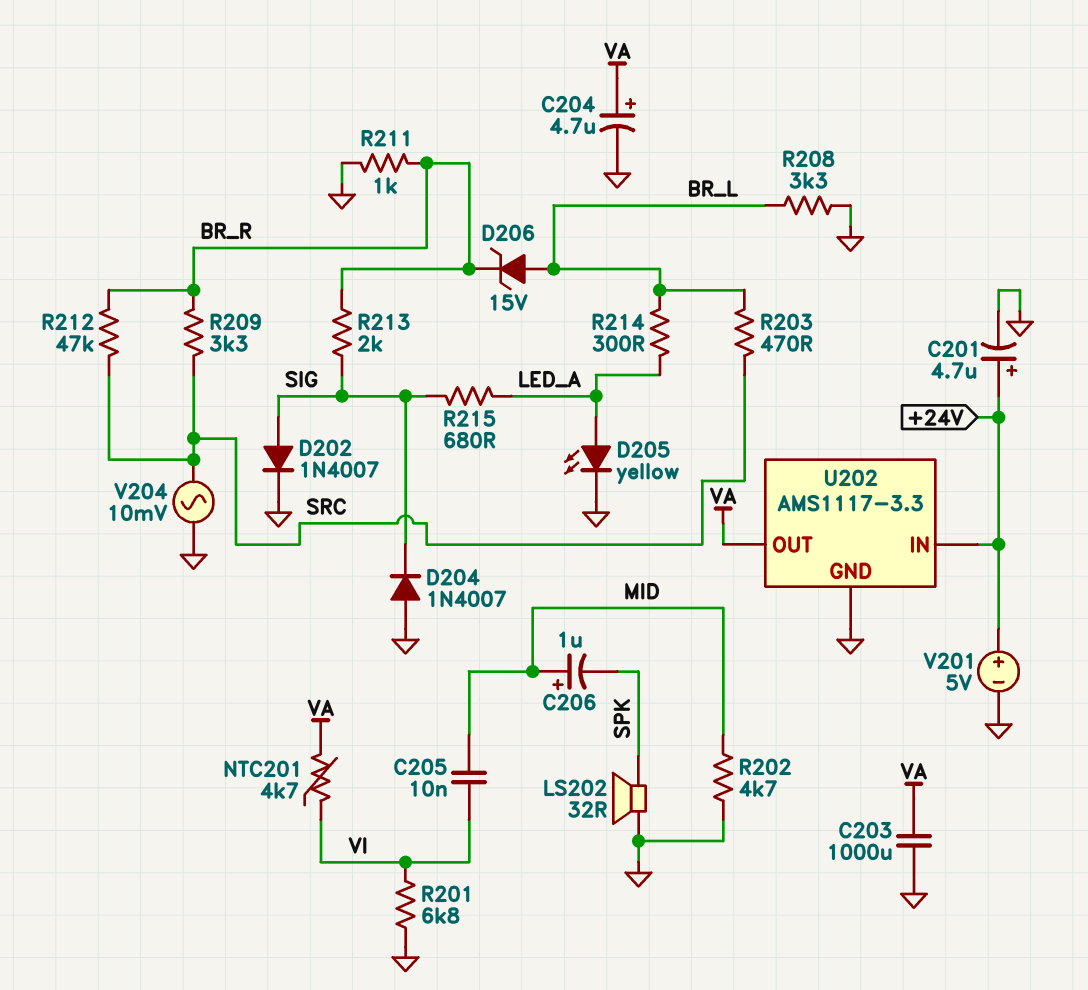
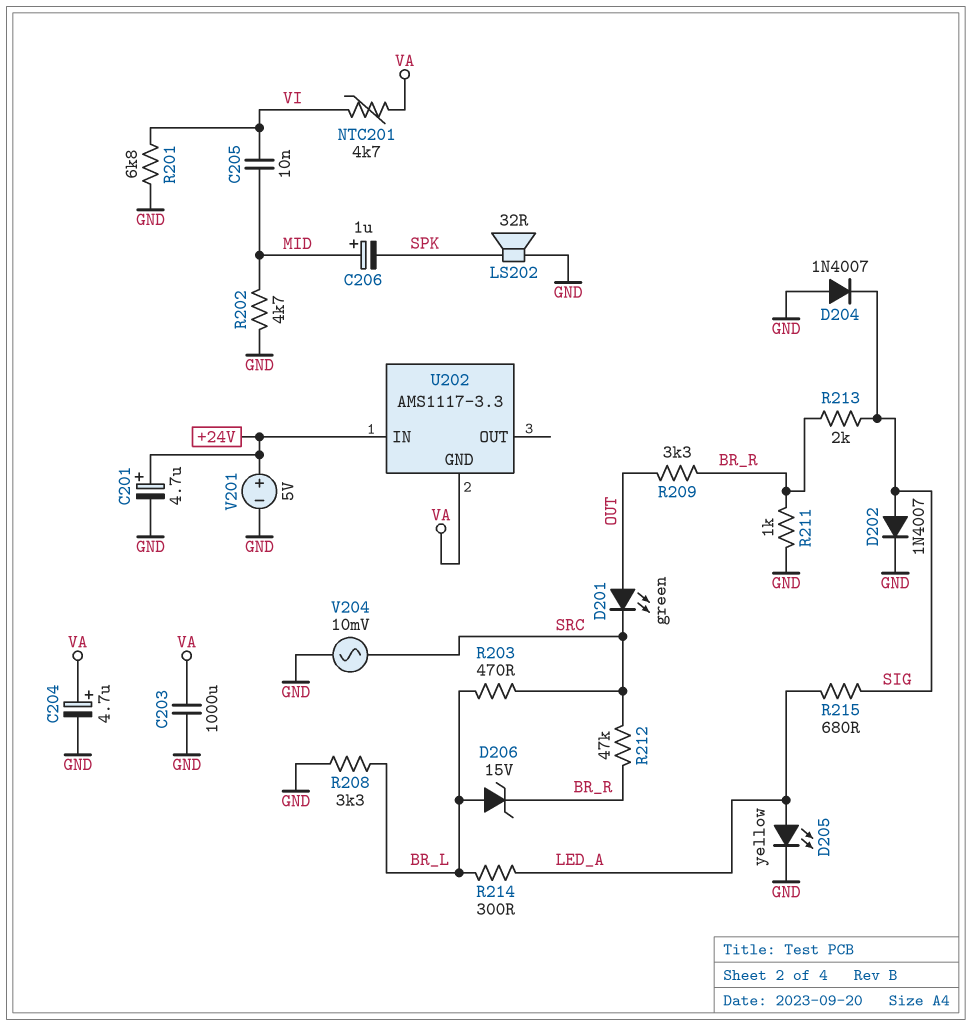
D201: none -> LED green (A OUT, K SRC)
R209: 3.3k (BR_R, SRC) -> 3.3k (BR_R, OUT)
U202 pin GND: GND -> VA
U202 pin OUT: VA -> none

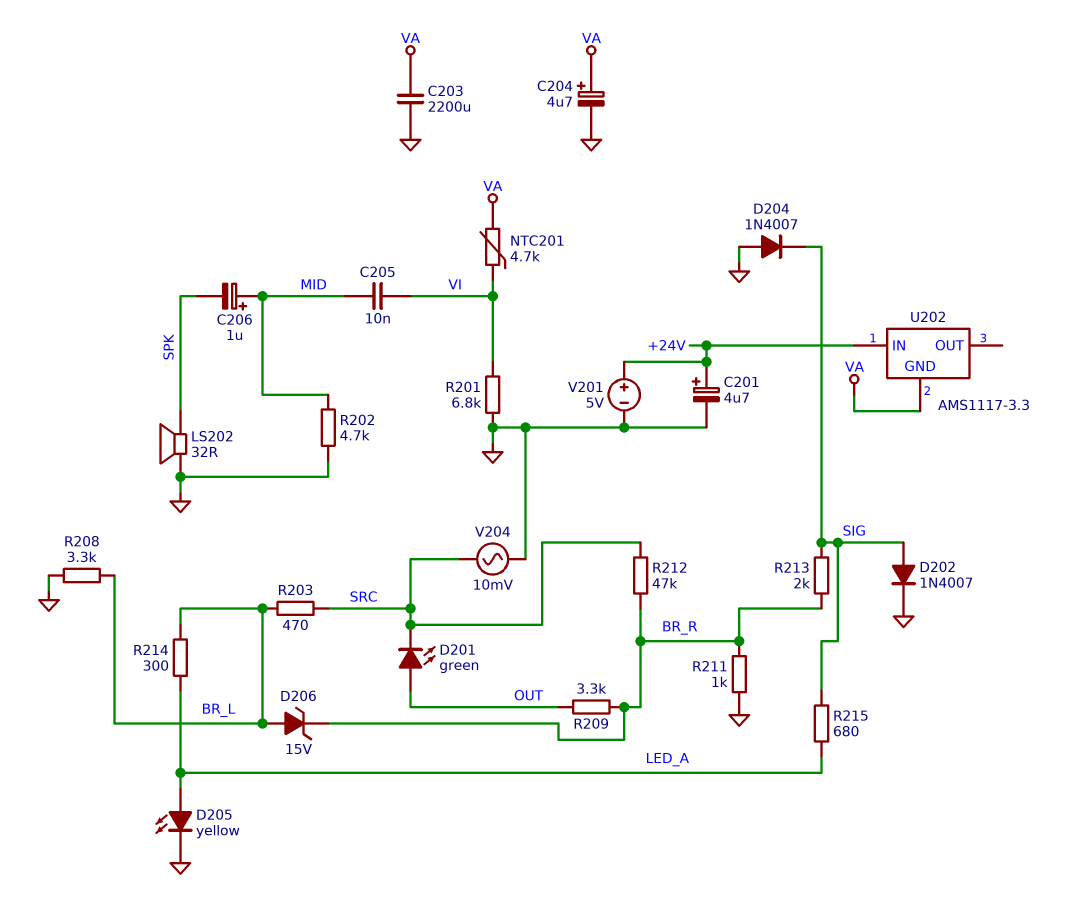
C203: 1000uF (GND, VA) -> 2200uF (GND, VA)

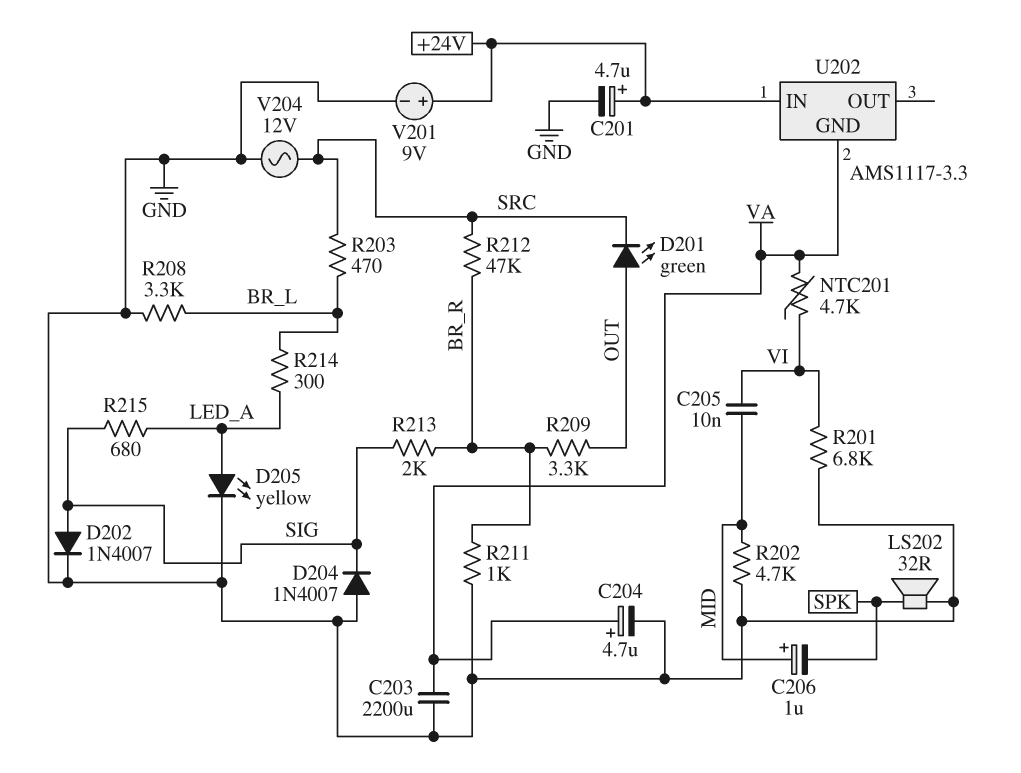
D206: zener 15V (A BR_L, K BR_R) -> none
V201: 5V (plus +24V, minus GND) -> 9V (plus +24V, minus GND)
V204: AC 10mV (GND, SRC) -> AC 12V (GND, SRC)

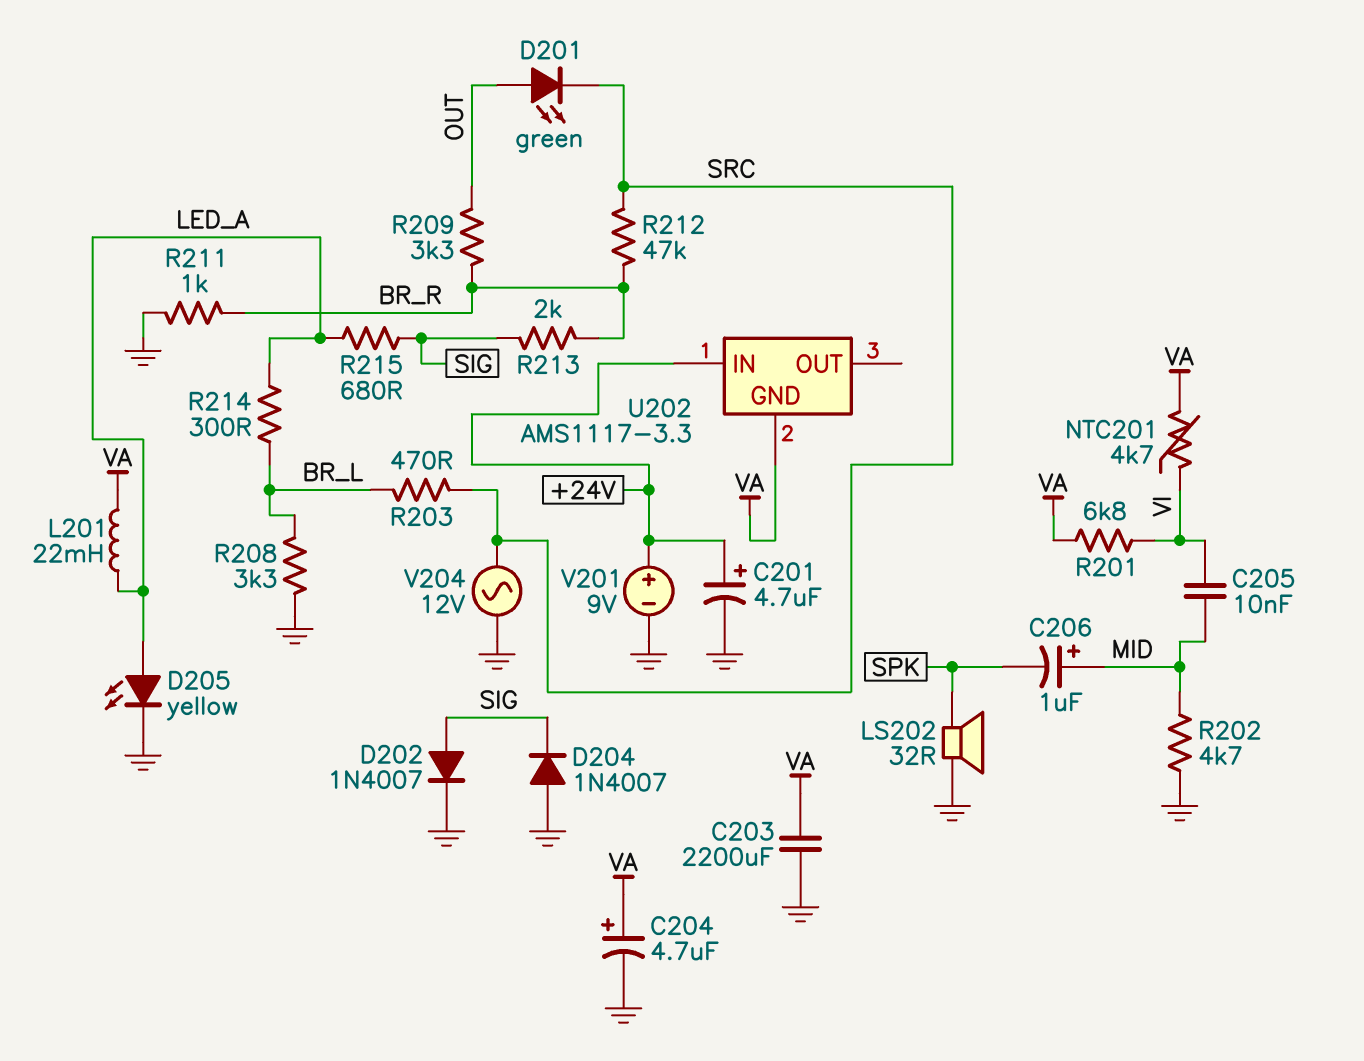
L201: none -> 22mH (LED_A, VA)
R201: 6.8k (GND, VI) -> 6.8k (VA, VI)

